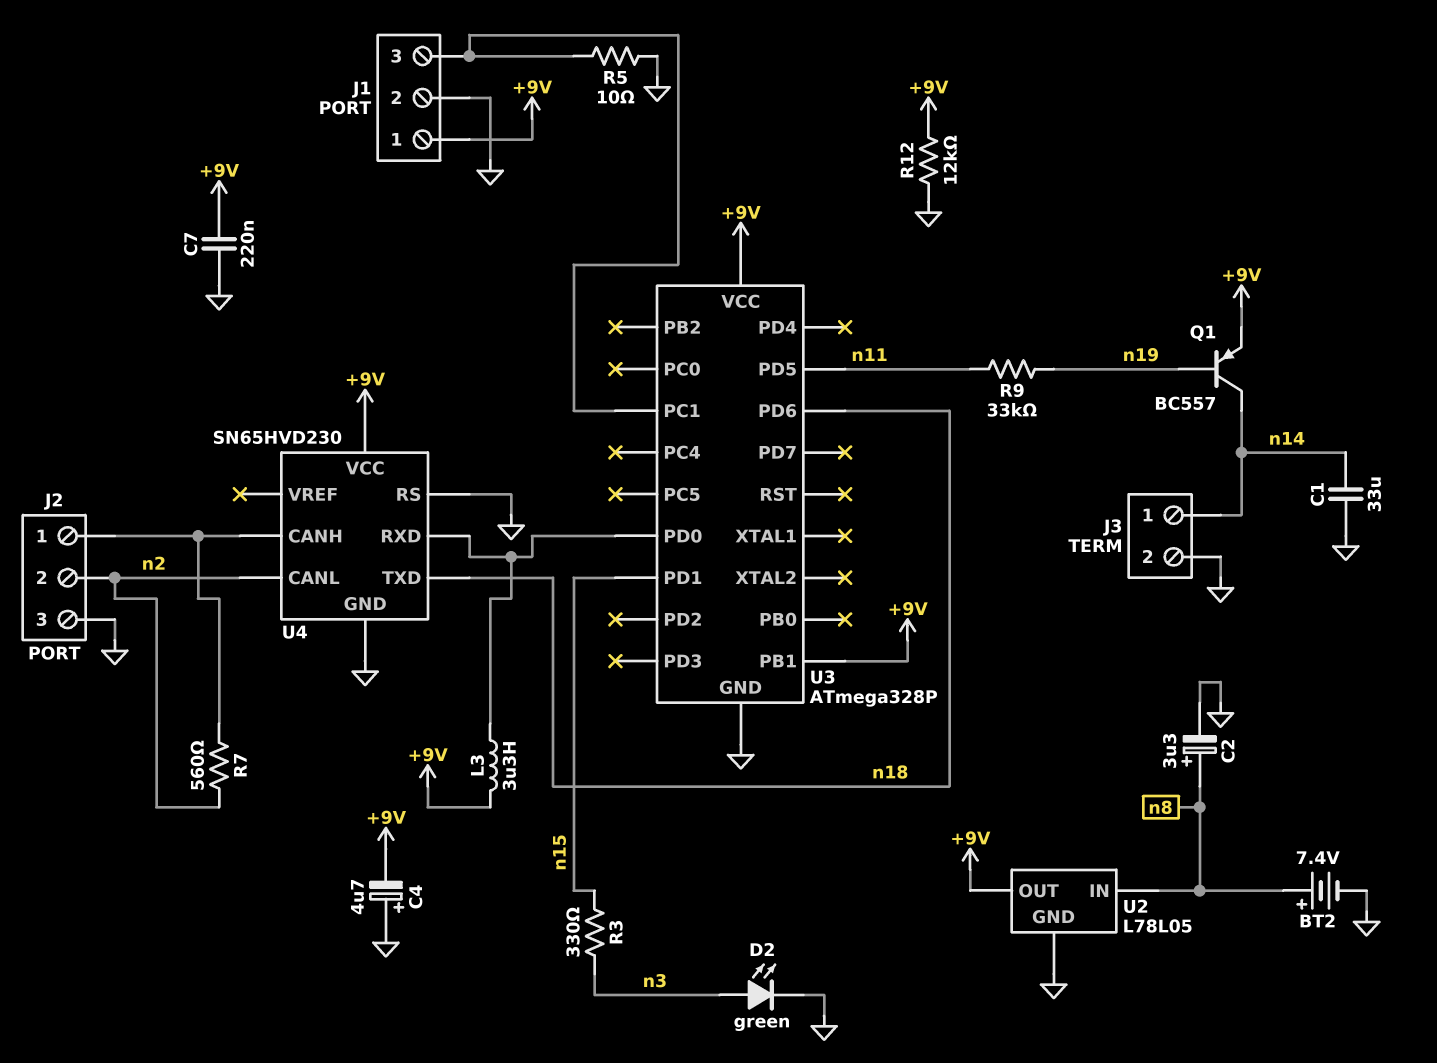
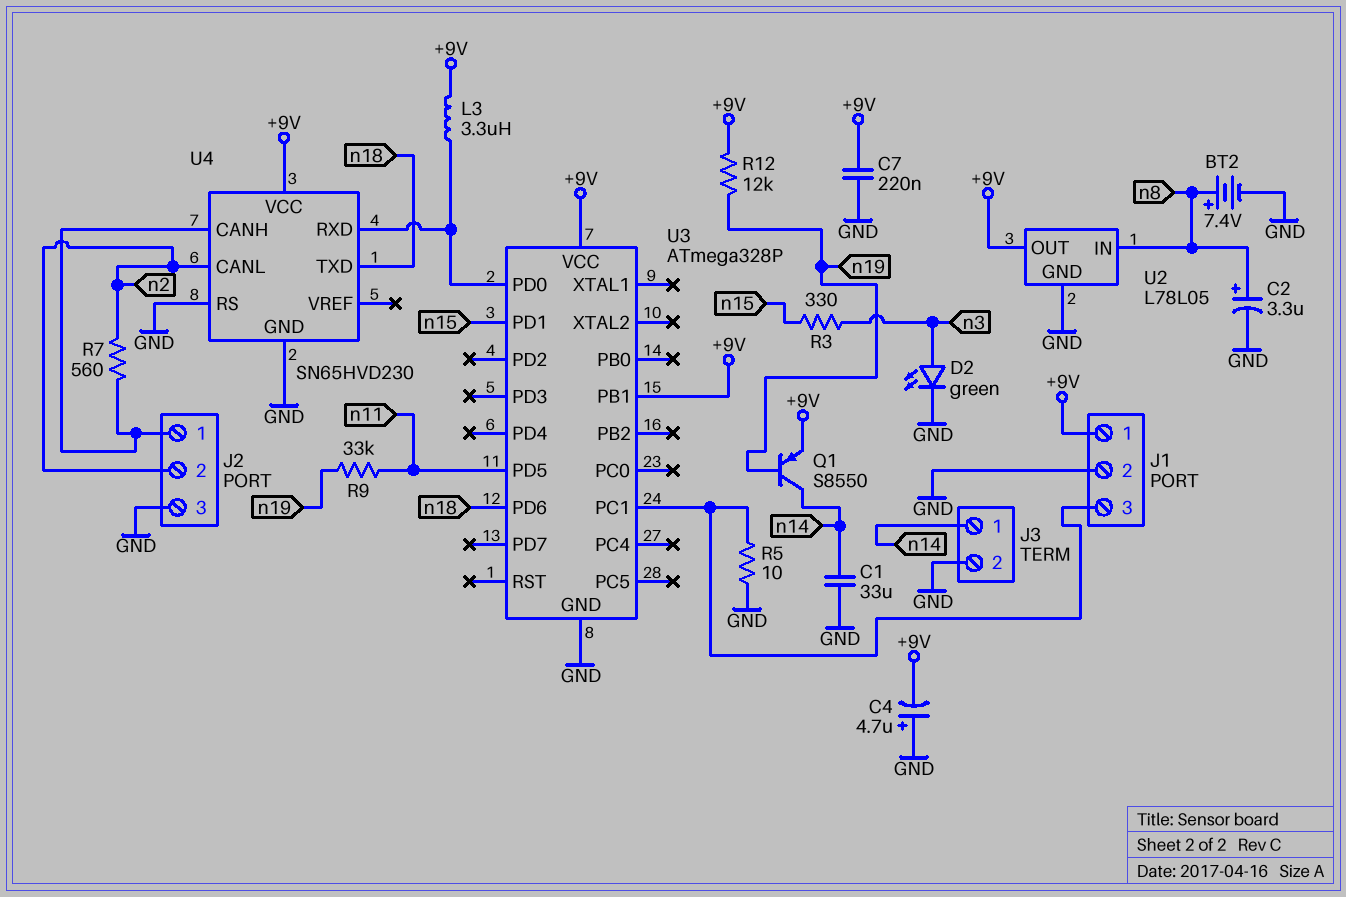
Q1: PNP BC557 (B n19, C n14, E +9V) -> PNP S8550 (B n19, C n14, E +9V)
R12: 12k (+9V, GND) -> 12k (+9V, n19)

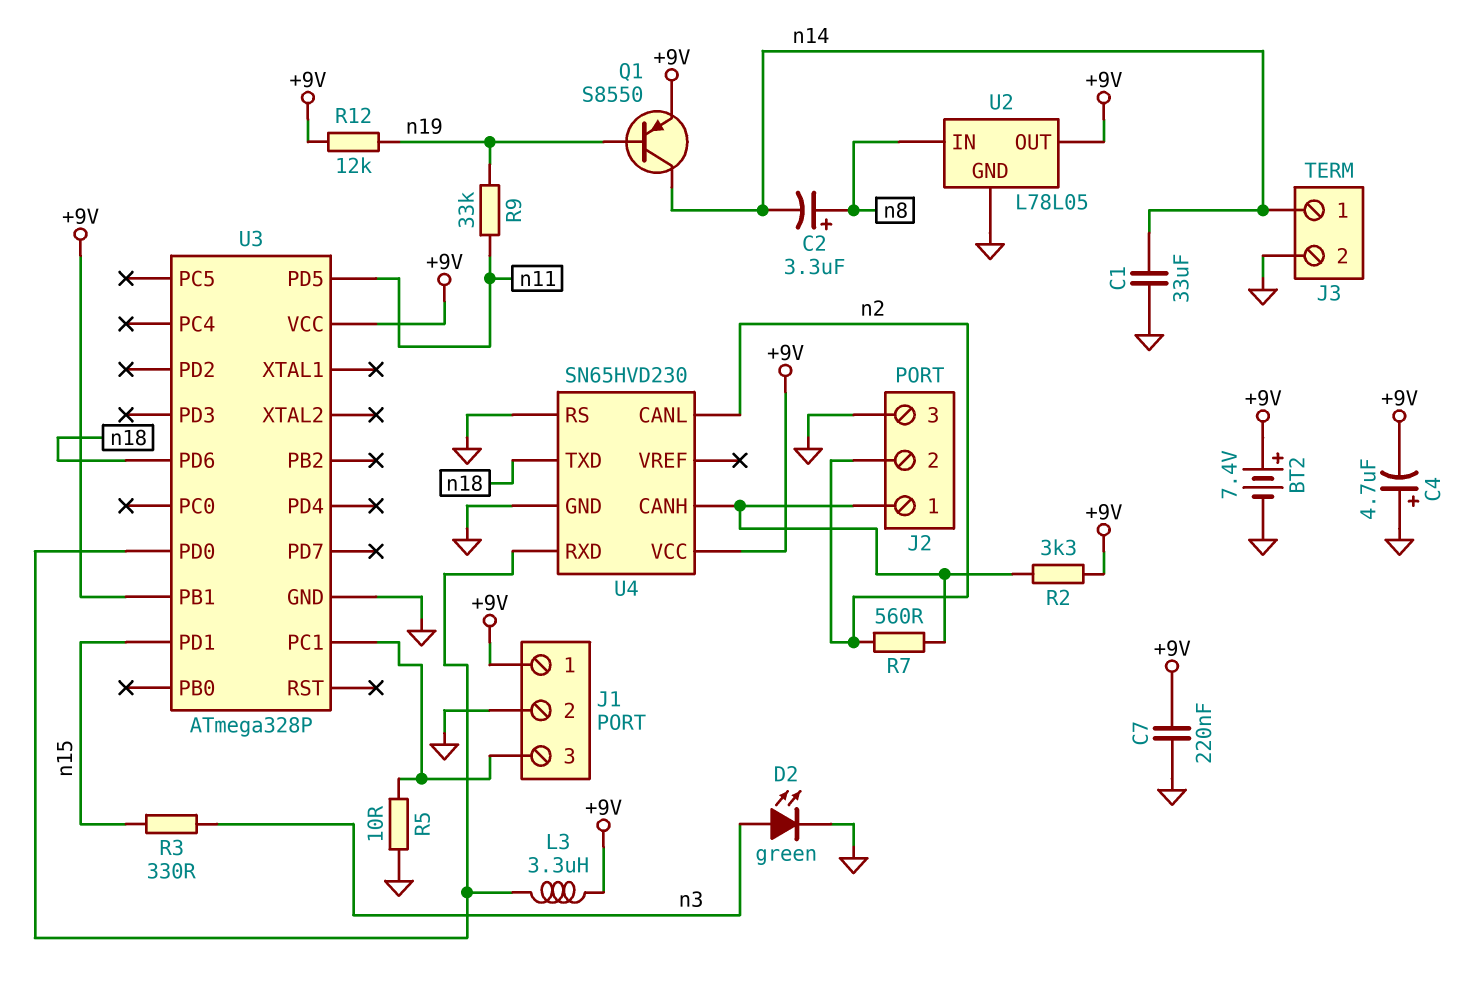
BT2: 7.4V (plus n8, minus GND) -> 7.4V (plus +9V, minus GND)
C2: 3.3uF (plus n8, minus GND) -> 3.3uF (plus n8, minus n14)
R2: none -> 3.3k (+9V, J2/1)

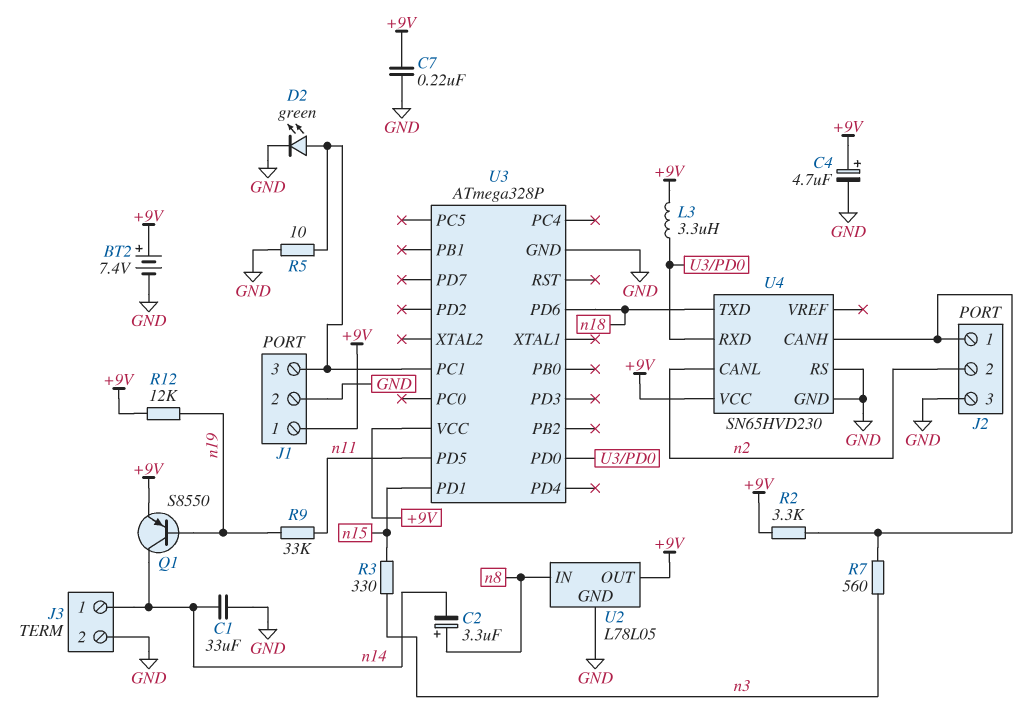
C4: 4.7uF (plus GND, minus +9V) -> 4.7uF (plus +9V, minus GND)
D2: LED green (A n3, K GND) -> LED green (A J1/3, K GND)
R7: 560 (J2/1, n2) -> 560 (J2/1, n3)
U3 pin PB1: +9V -> none

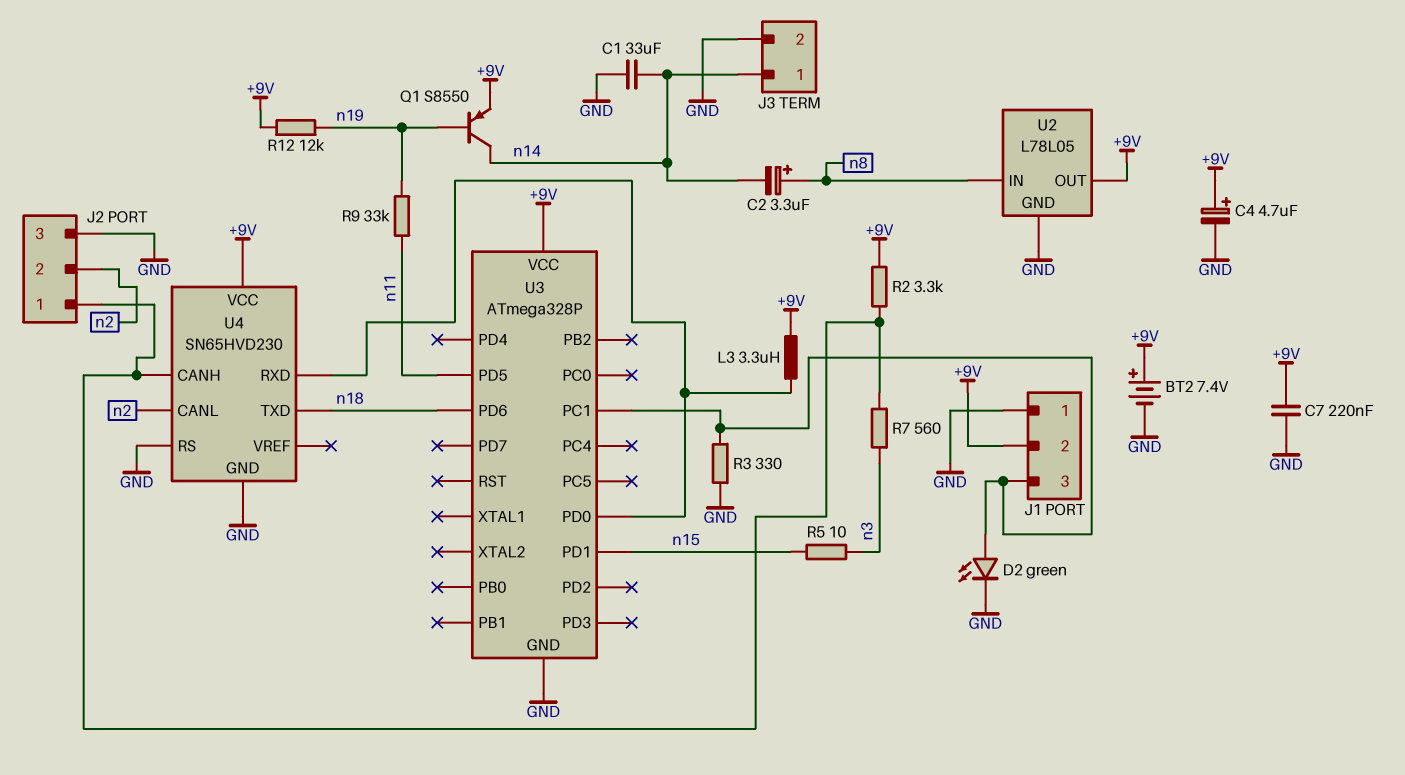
J1 pin 1: +9V -> GND
J1 pin 2: GND -> +9V
R3: 330 (n3, n15) -> 330 (GND, J1/3)
R5: 10 (GND, J1/3) -> 10 (n3, n15)

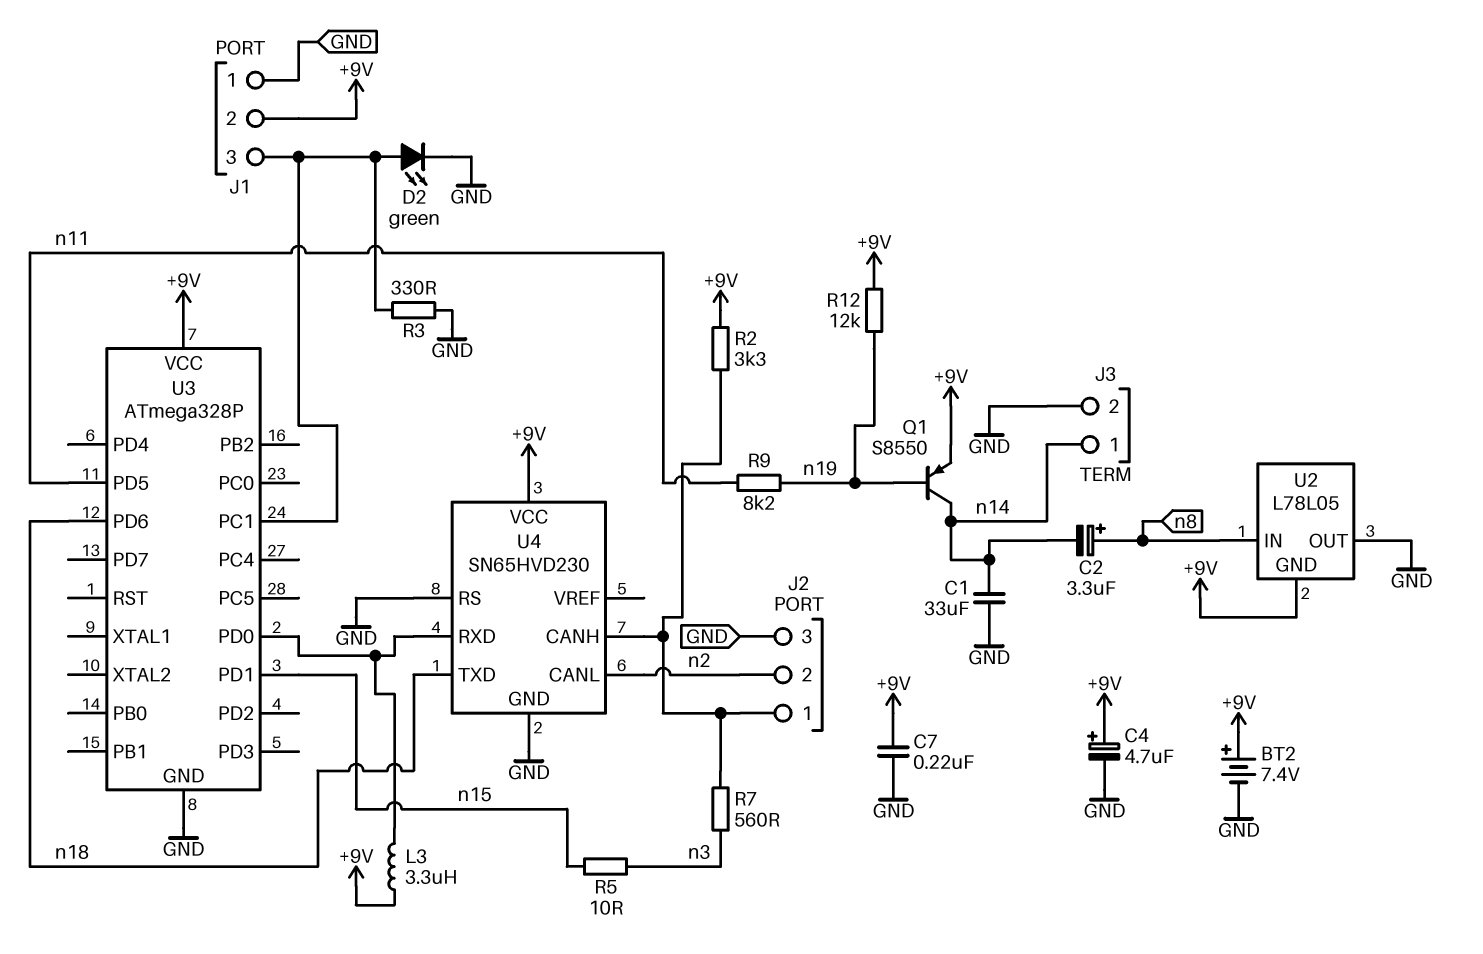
R9: 33k (n11, n19) -> 8.2k (n11, n19)
U2 pin GND: GND -> +9V
U2 pin OUT: +9V -> GND

